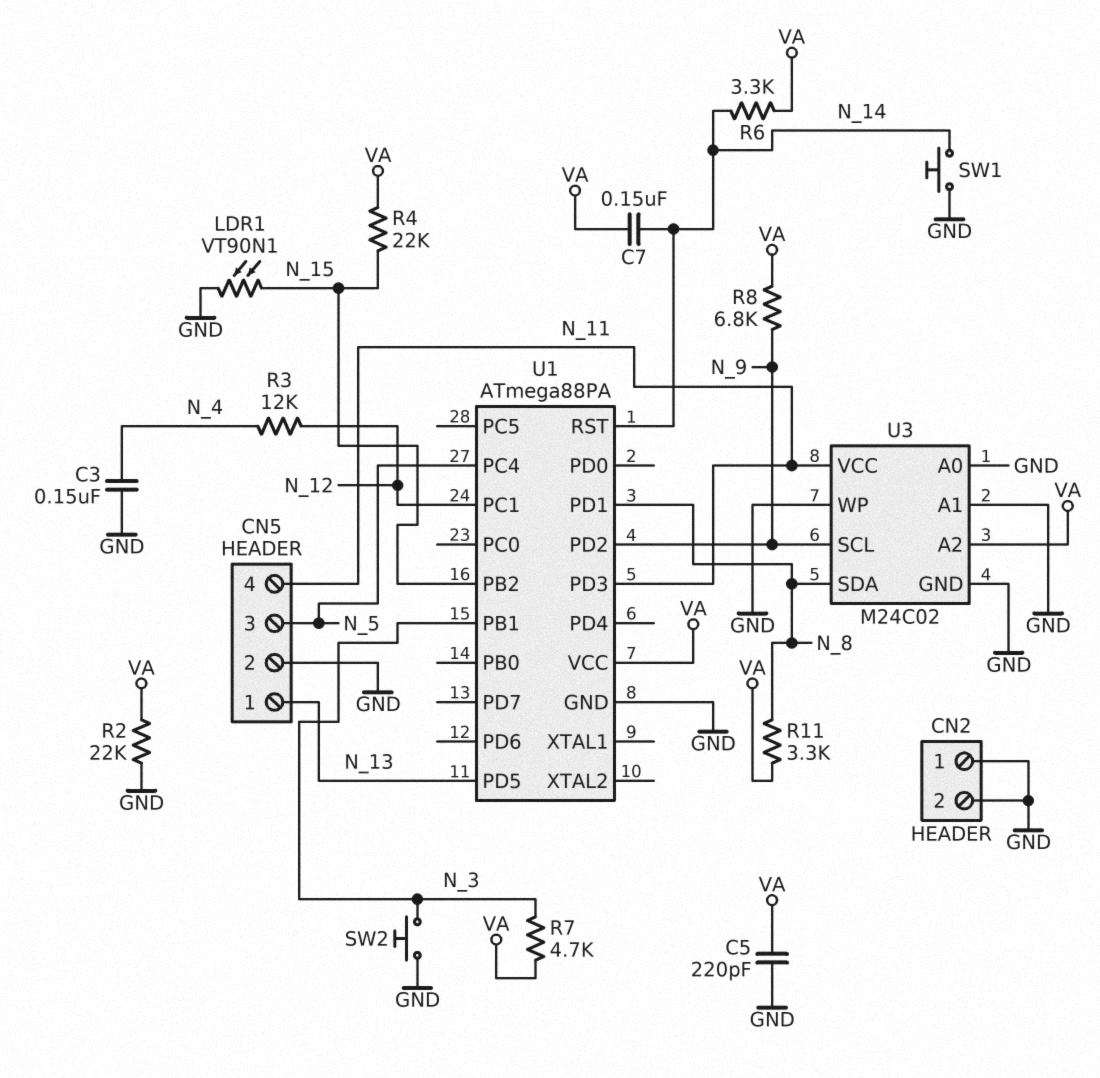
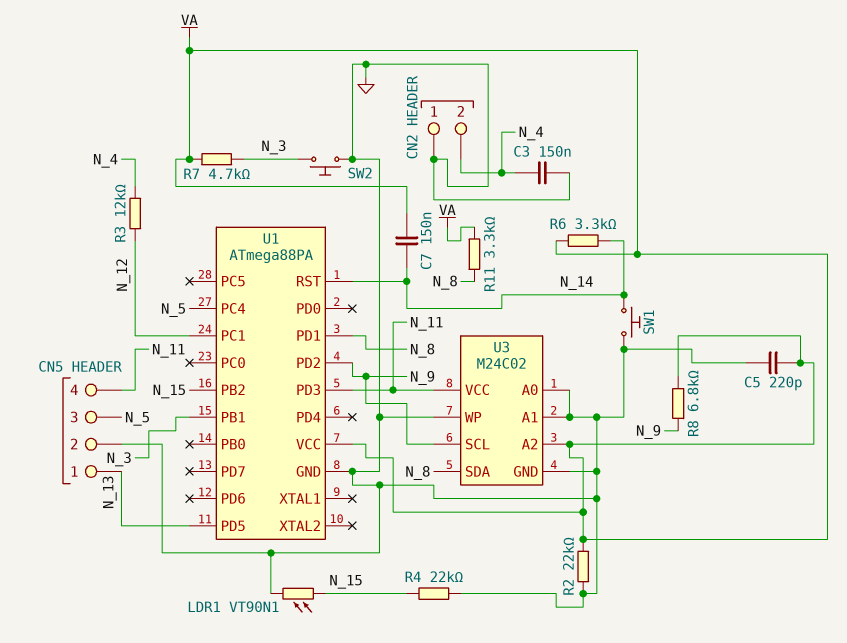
CN2 pin 2: GND -> N_4
R4: 22k (N_15, VA) -> 22k (GND, N_15)

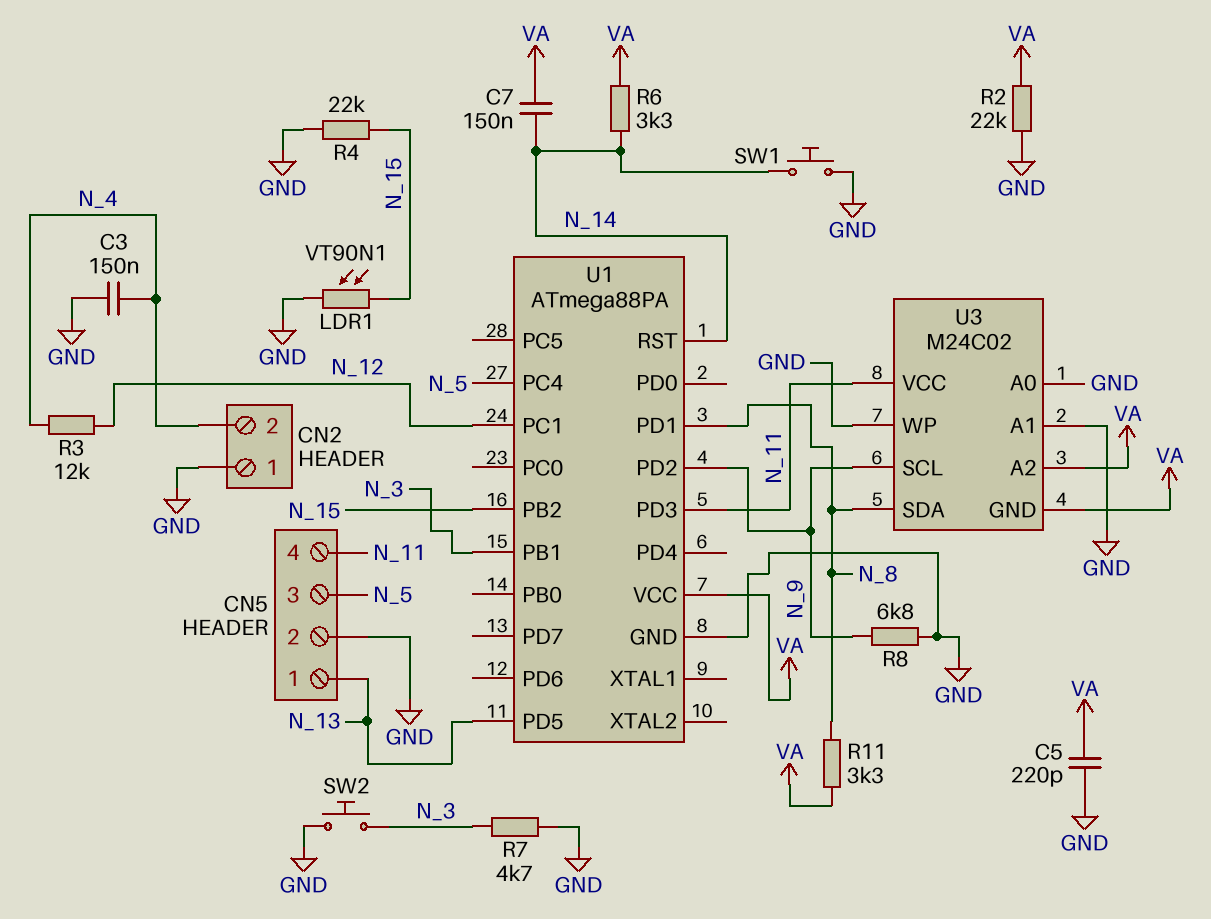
R7: 4.7k (N_3, VA) -> 4.7k (GND, N_3)
R8: 6.8k (N_9, VA) -> 6.8k (GND, N_9)
U3 pin GND: GND -> VA

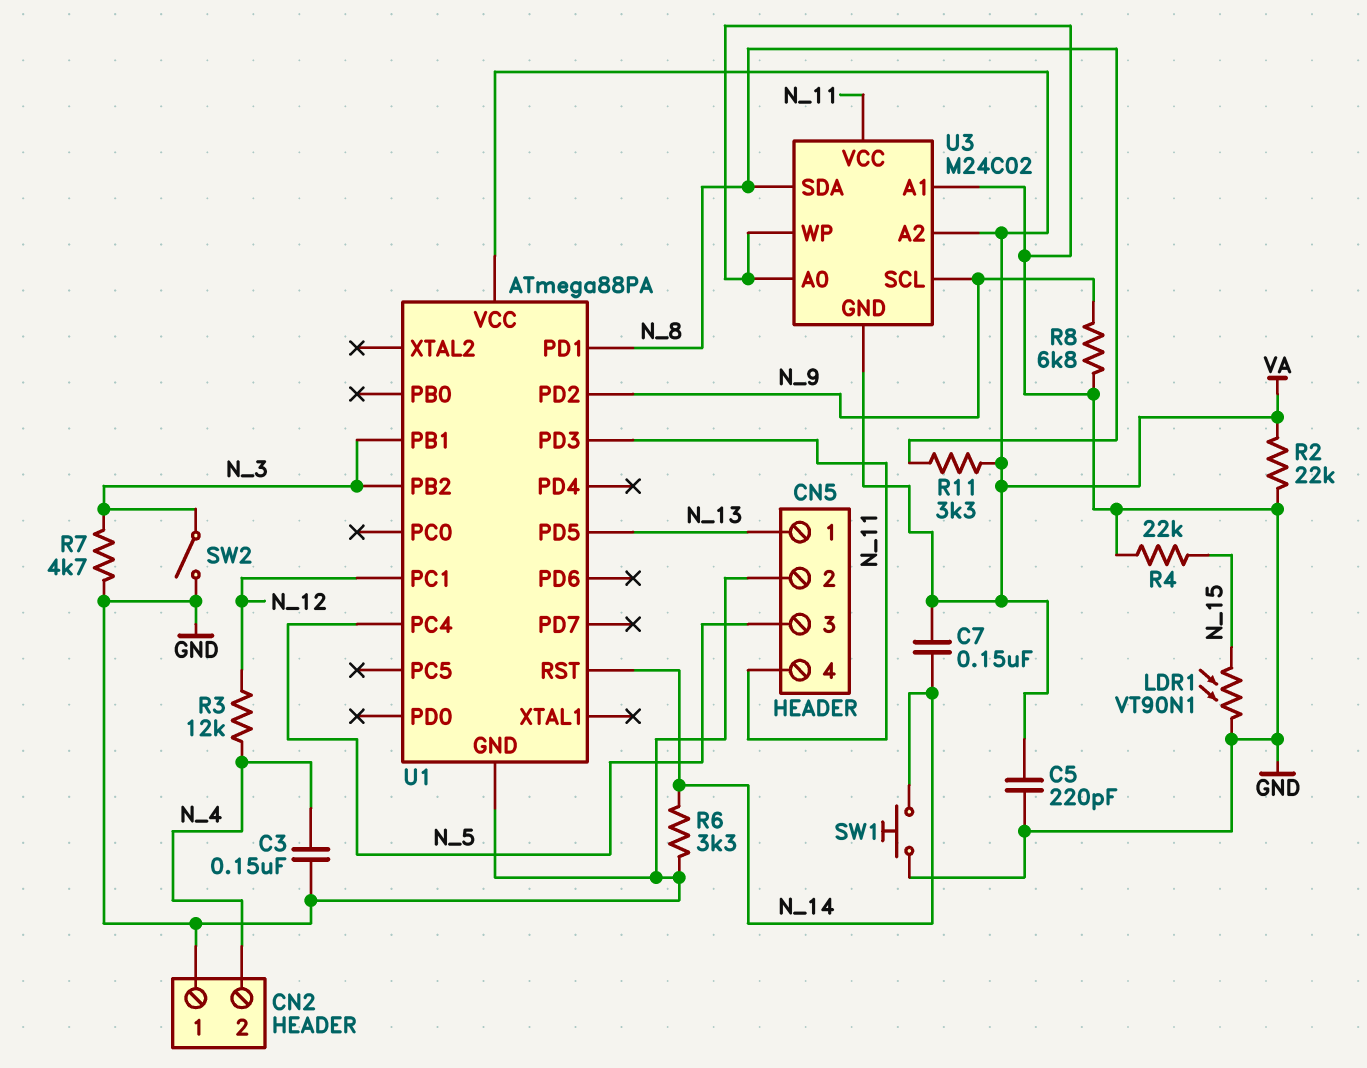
R6: 3.3k (N_14, VA) -> 3.3k (GND, N_14)
SW2: button (GND, N_3) -> switch (GND, N_3)
U1 pin PB2: N_15 -> N_3

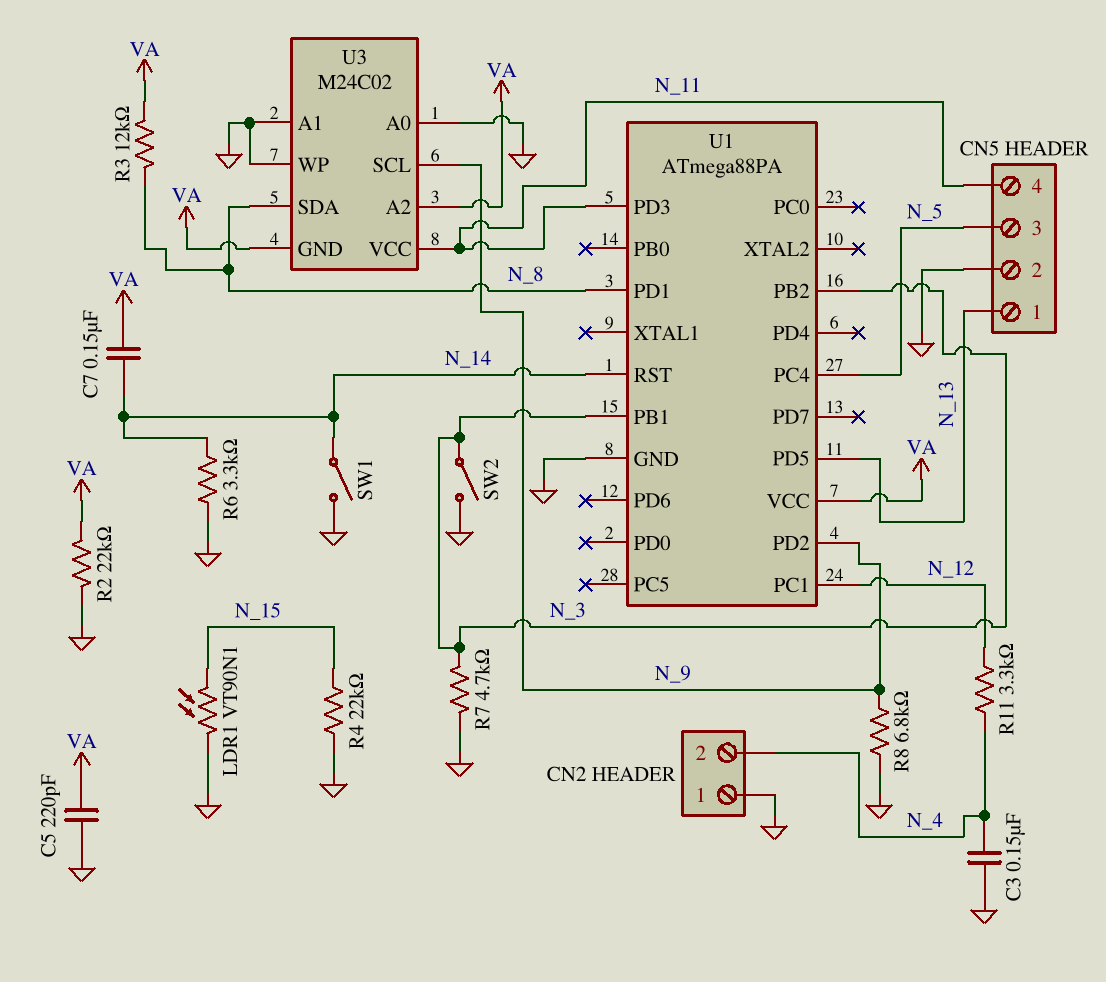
R3: 12k (N_4, N_12) -> 12k (N_8, VA)
R11: 3.3k (N_8, VA) -> 3.3k (N_4, N_12)
SW1: button (GND, N_14) -> switch (GND, N_14)

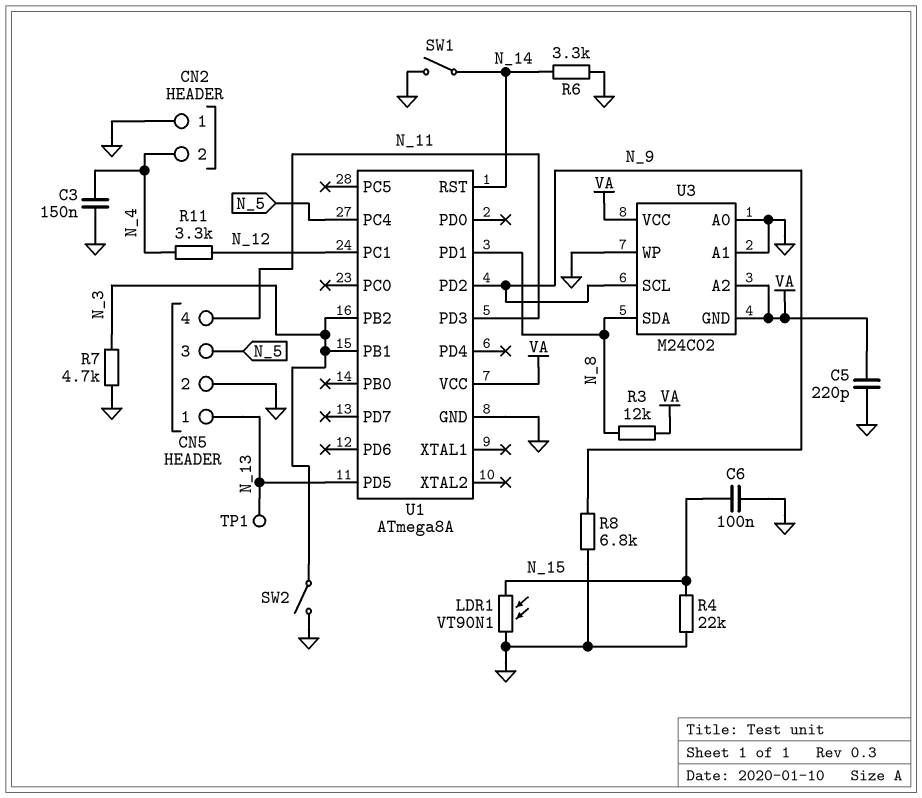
C6: none -> 100nF (GND, N_15)
C7: 150nF (N_14, VA) -> none
R2: 22k (GND, VA) -> none
TP1: none -> test point (N_13)
U1: ATmega88PA -> ATmega8A
U3 pin VCC: N_11 -> VA

